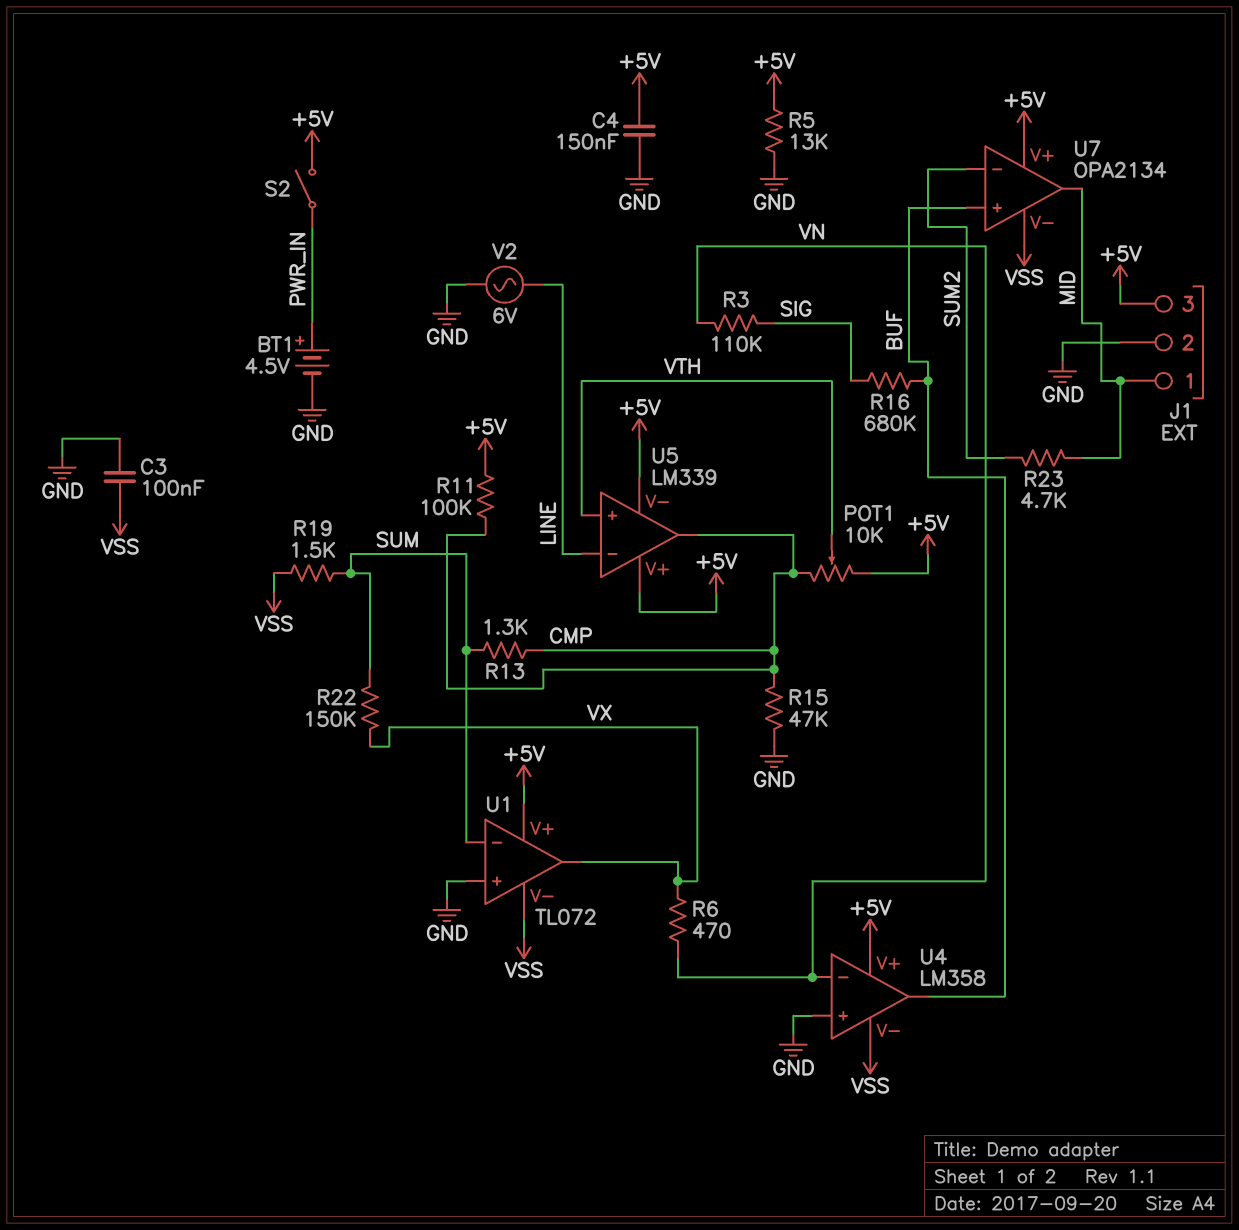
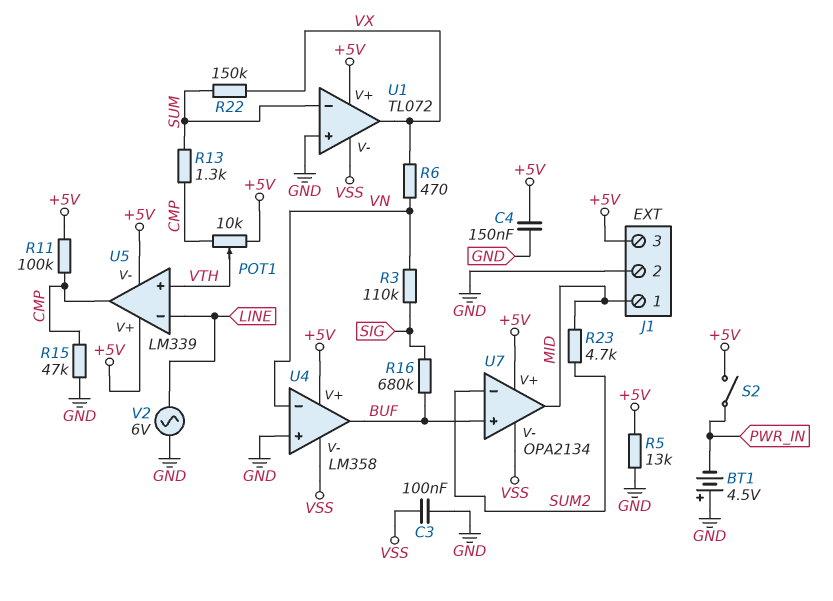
BT1: 4.5V (plus PWR_IN, minus GND) -> 4.5V (plus GND, minus PWR_IN)
R19: 1.5k (SUM, VSS) -> none

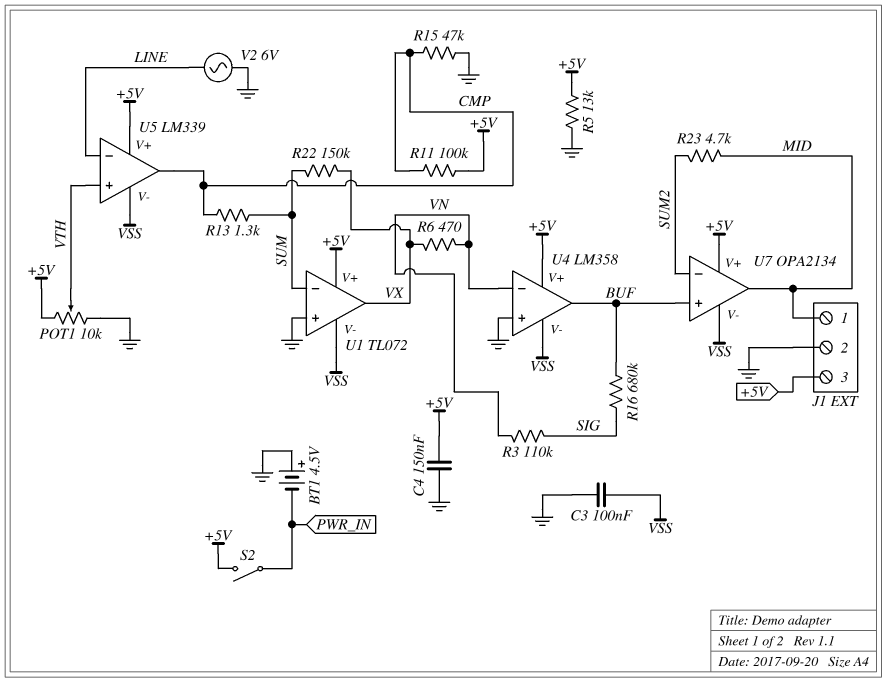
POT1: 10k (+5V, CMP, wiper VTH) -> 10k (+5V, GND, wiper VTH)
U5 pin V-: +5V -> VSS

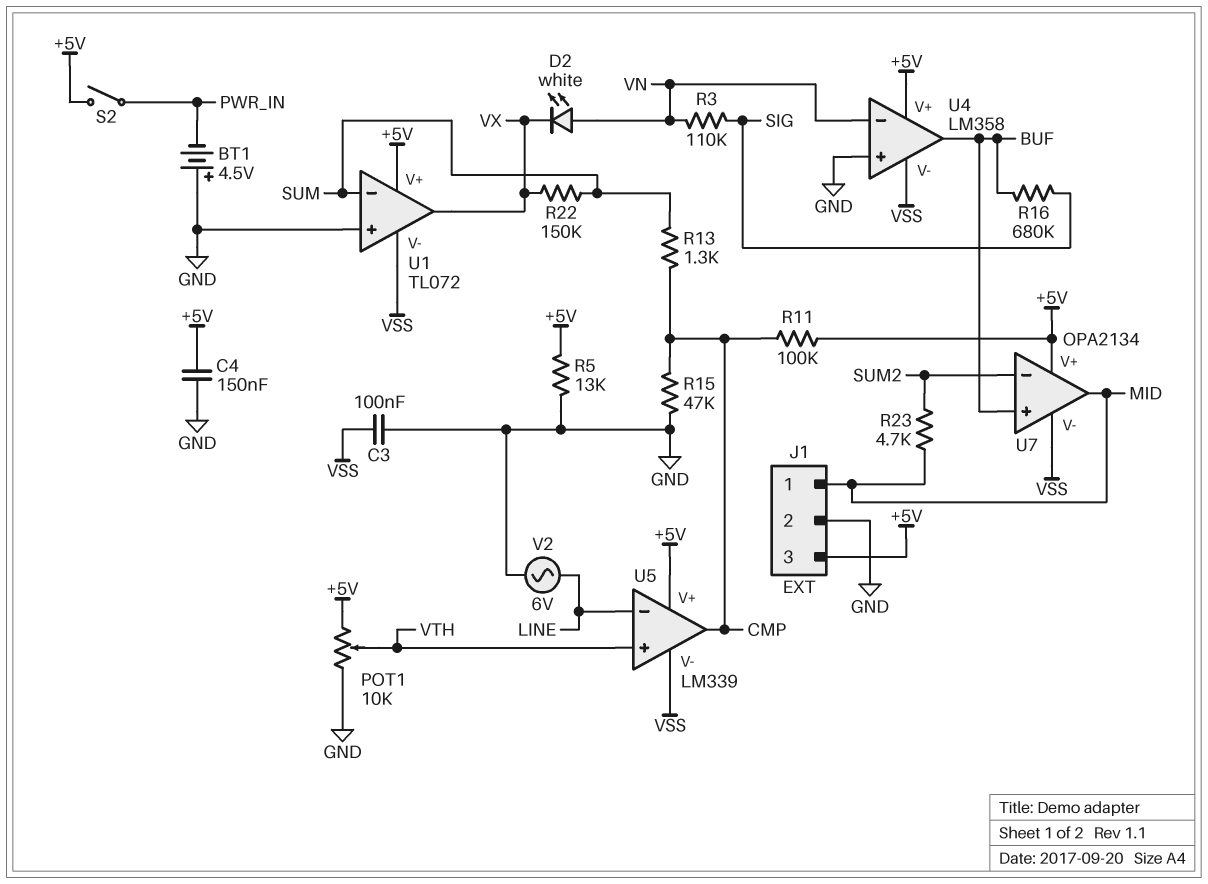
D2: none -> LED white (A VN, K VX)
R6: 470 (VN, VX) -> none

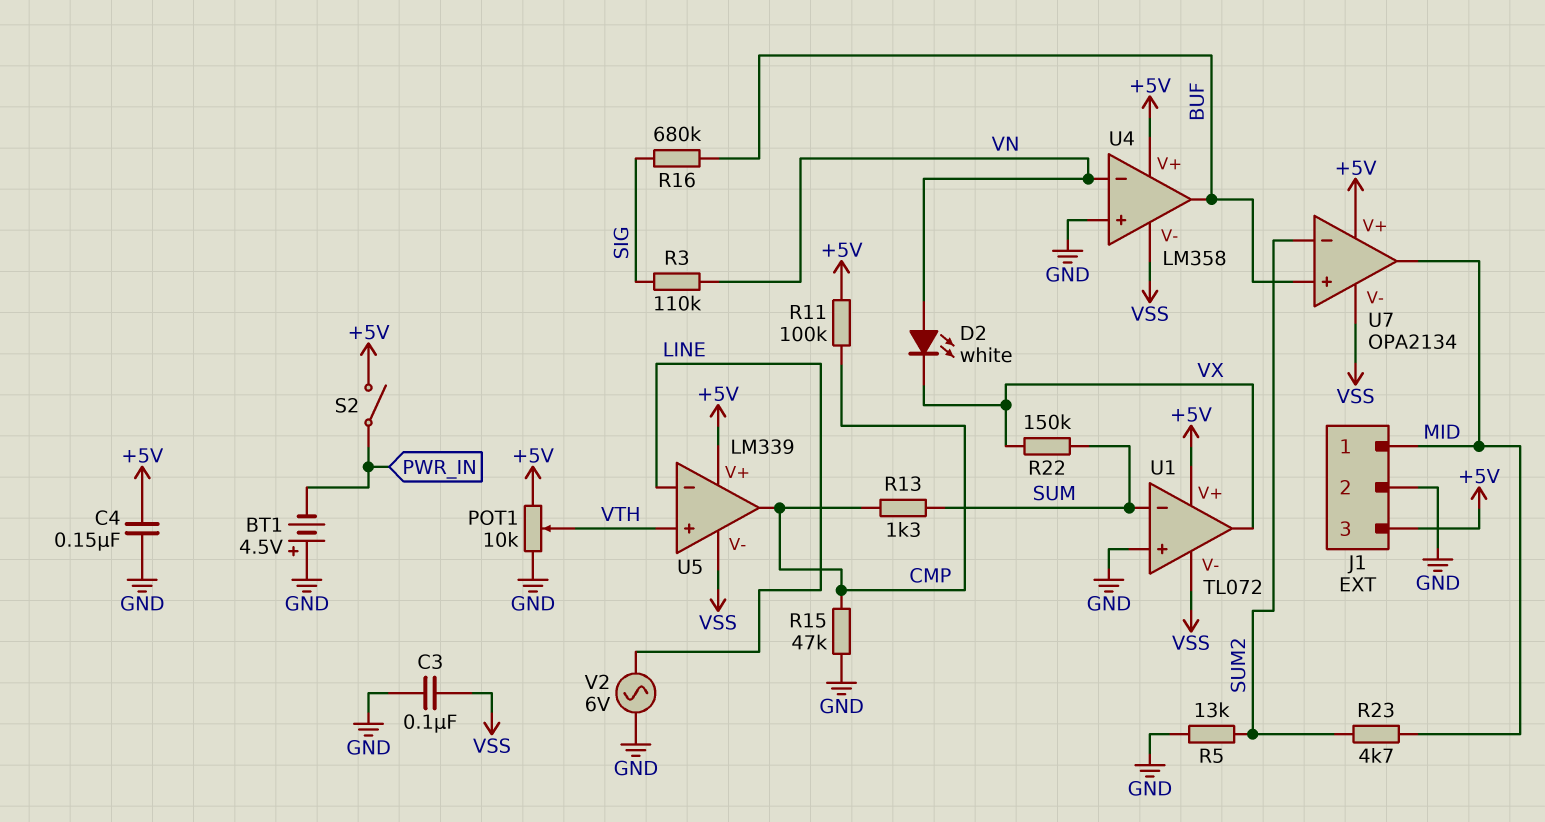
R5: 13k (+5V, GND) -> 13k (GND, SUM2)

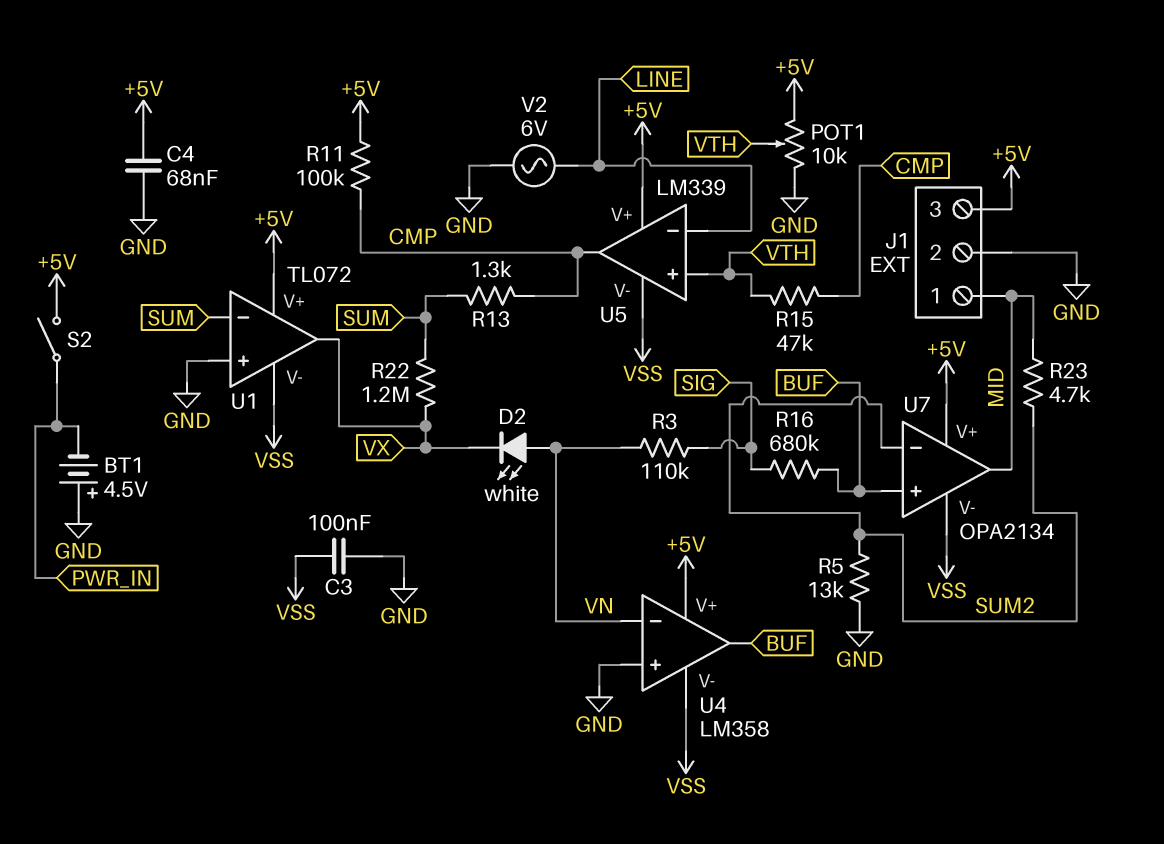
C4: 150nF (+5V, GND) -> 68nF (+5V, GND)
R15: 47k (CMP, GND) -> 47k (CMP, VTH)
R22: 150k (SUM, VX) -> 1.2M (SUM, VX)

